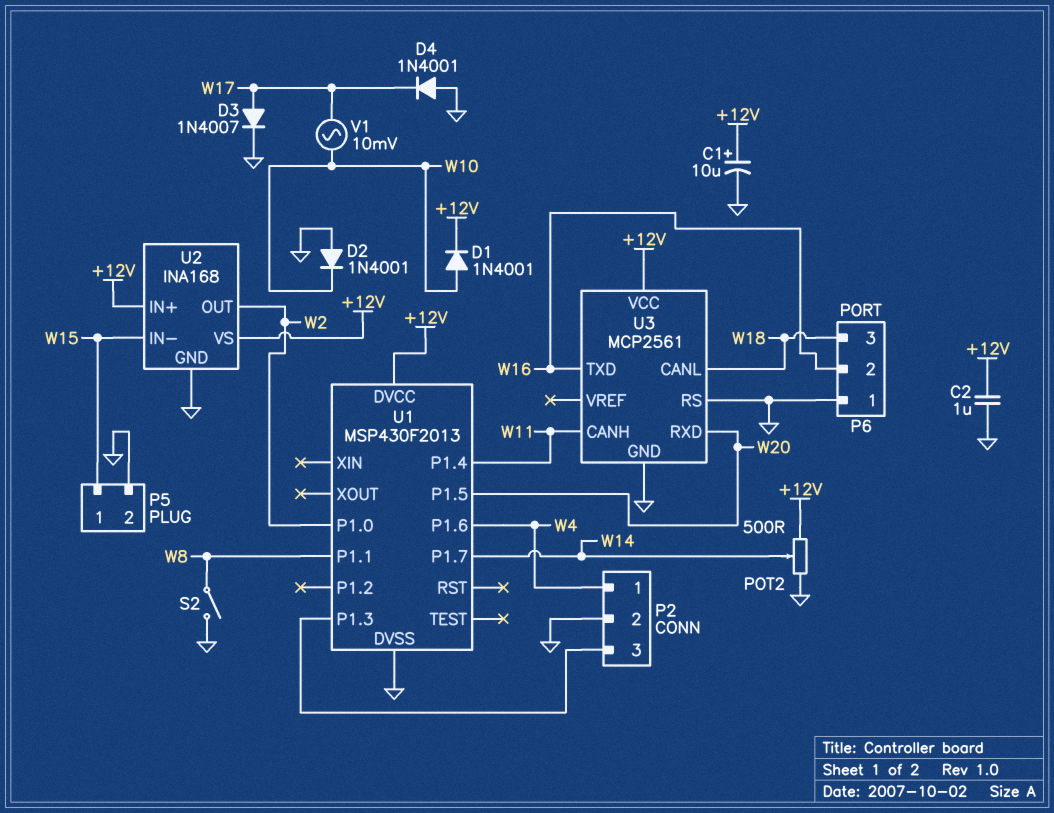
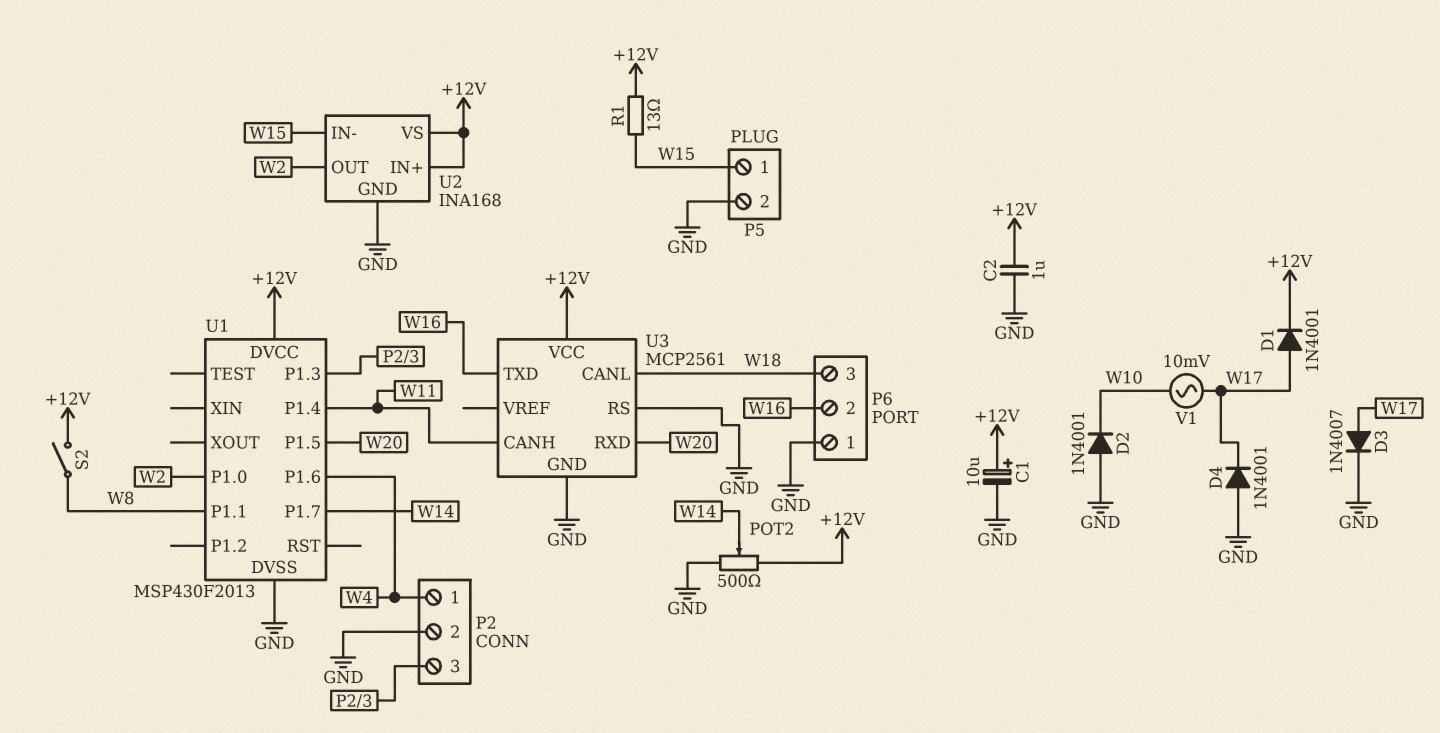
D1: diode 1N4001 (A W10, K +12V) -> diode 1N4001 (A W17, K +12V)
R1: none -> 13 (+12V, W15)
S2: switch (GND, W8) -> switch (+12V, W8)

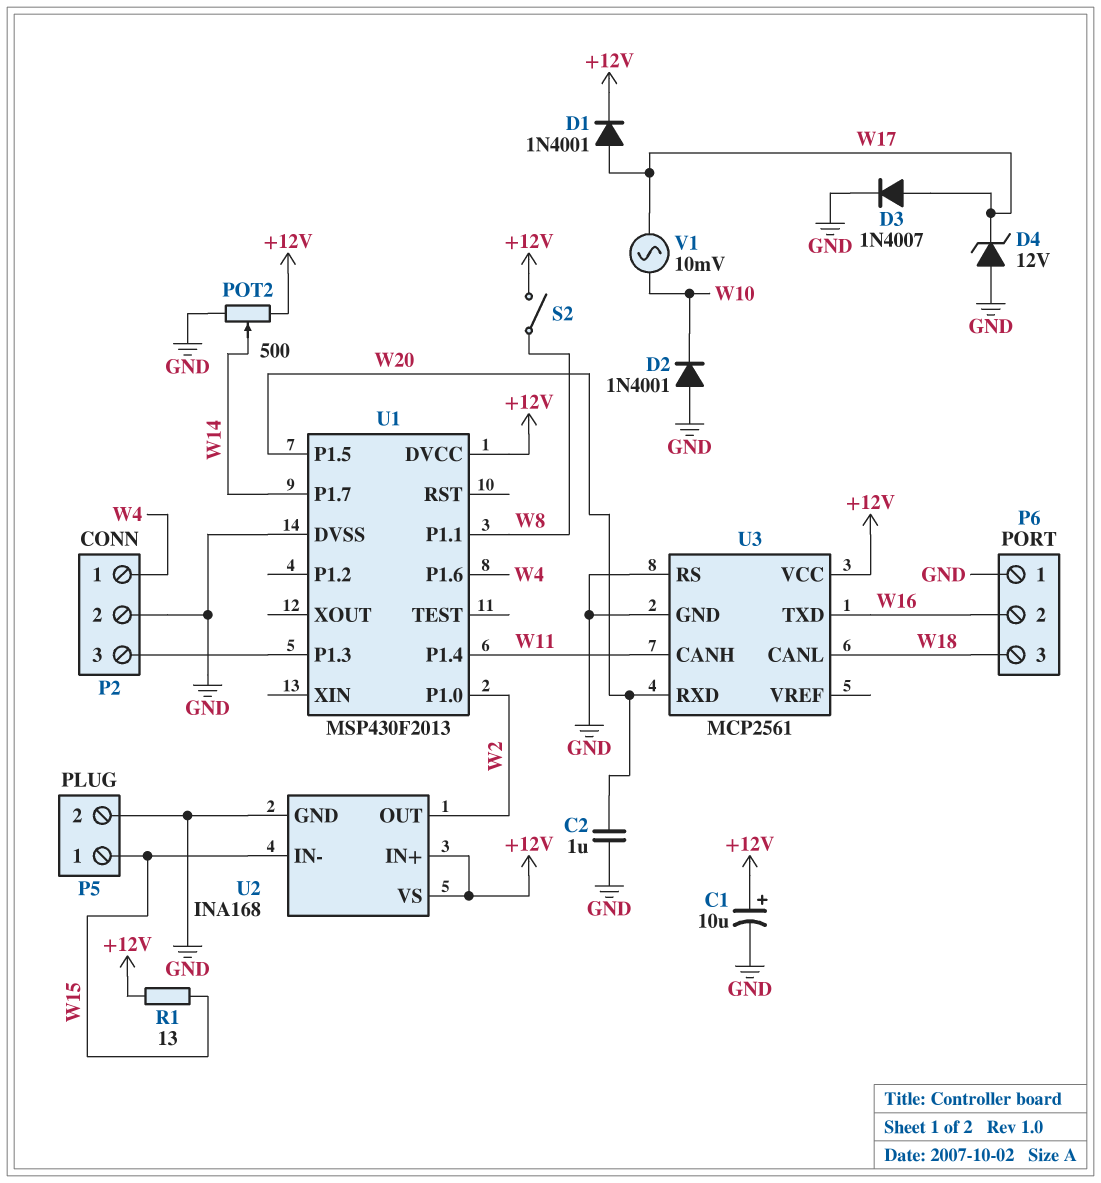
C2: 1uF (+12V, GND) -> 1uF (GND, W20)
D4: diode 1N4001 (A GND, K W17) -> zener 12V (A GND, K W17)

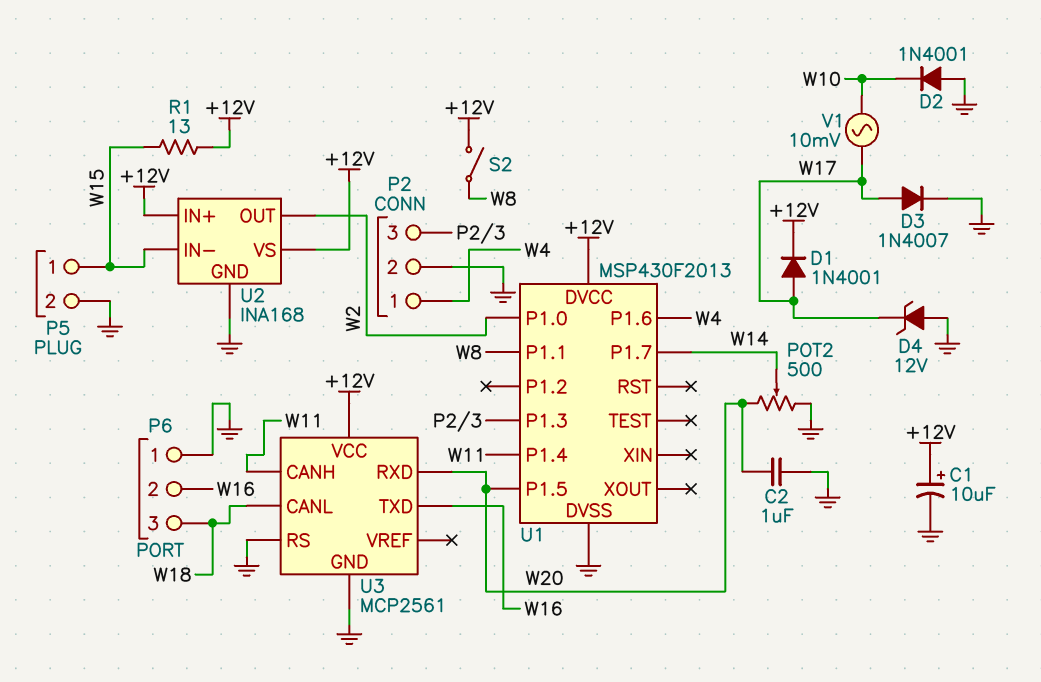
POT2: 500 (+12V, GND, wiper W14) -> 500 (GND, W20, wiper W14)

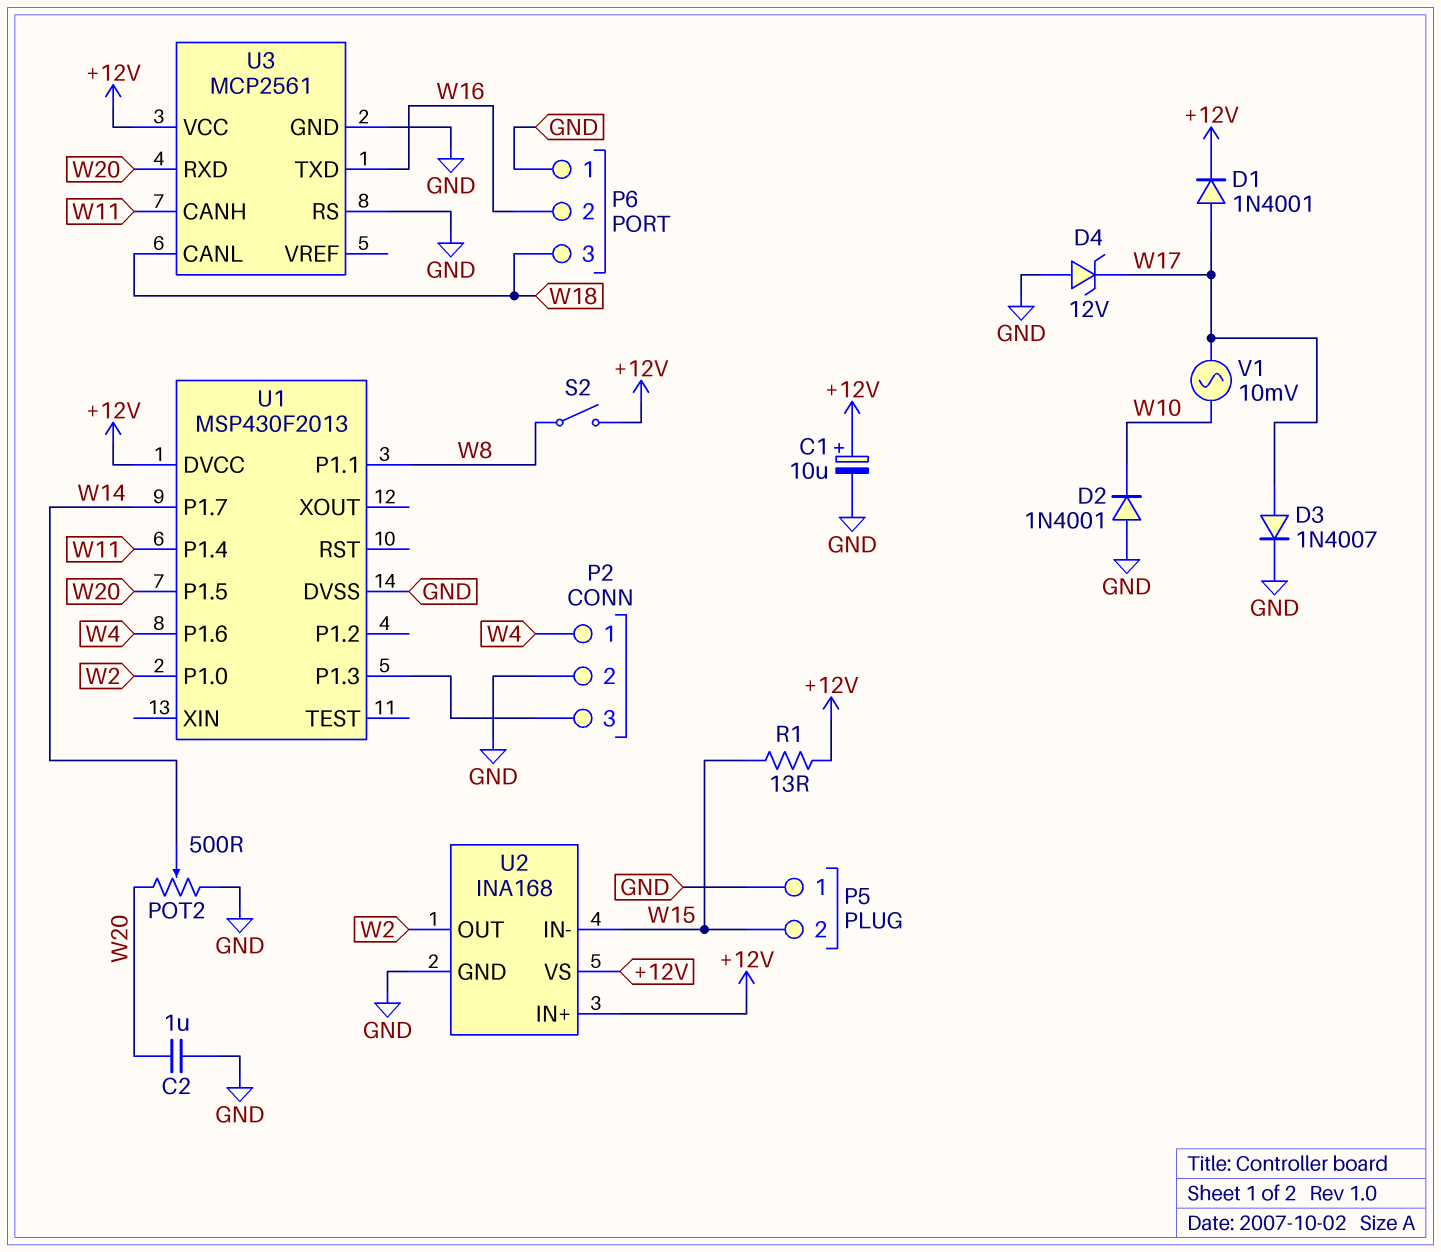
P5 pin 1: W15 -> GND
P5 pin 2: GND -> W15

